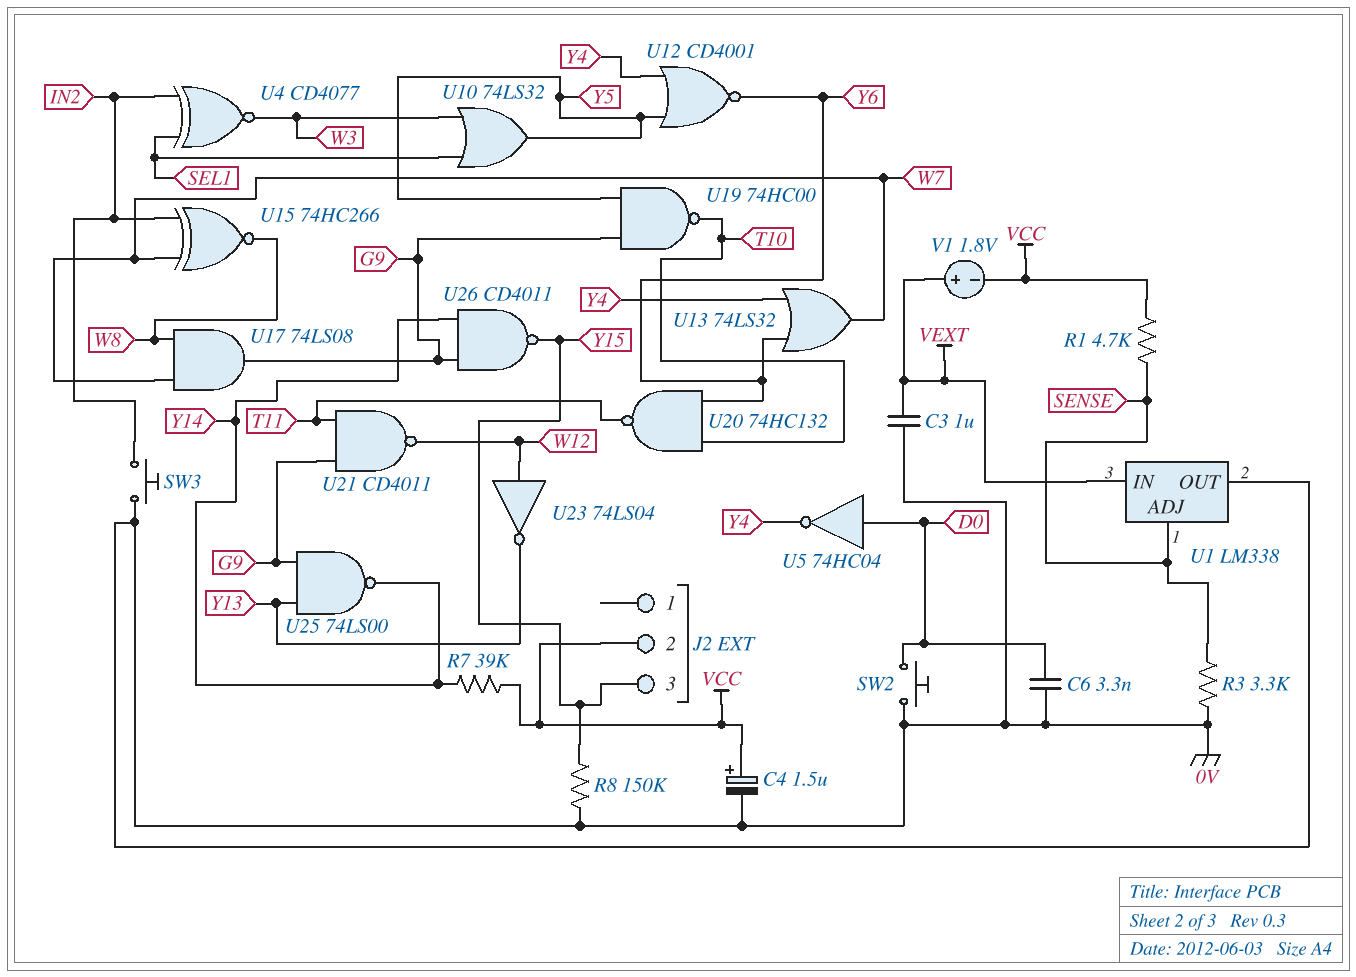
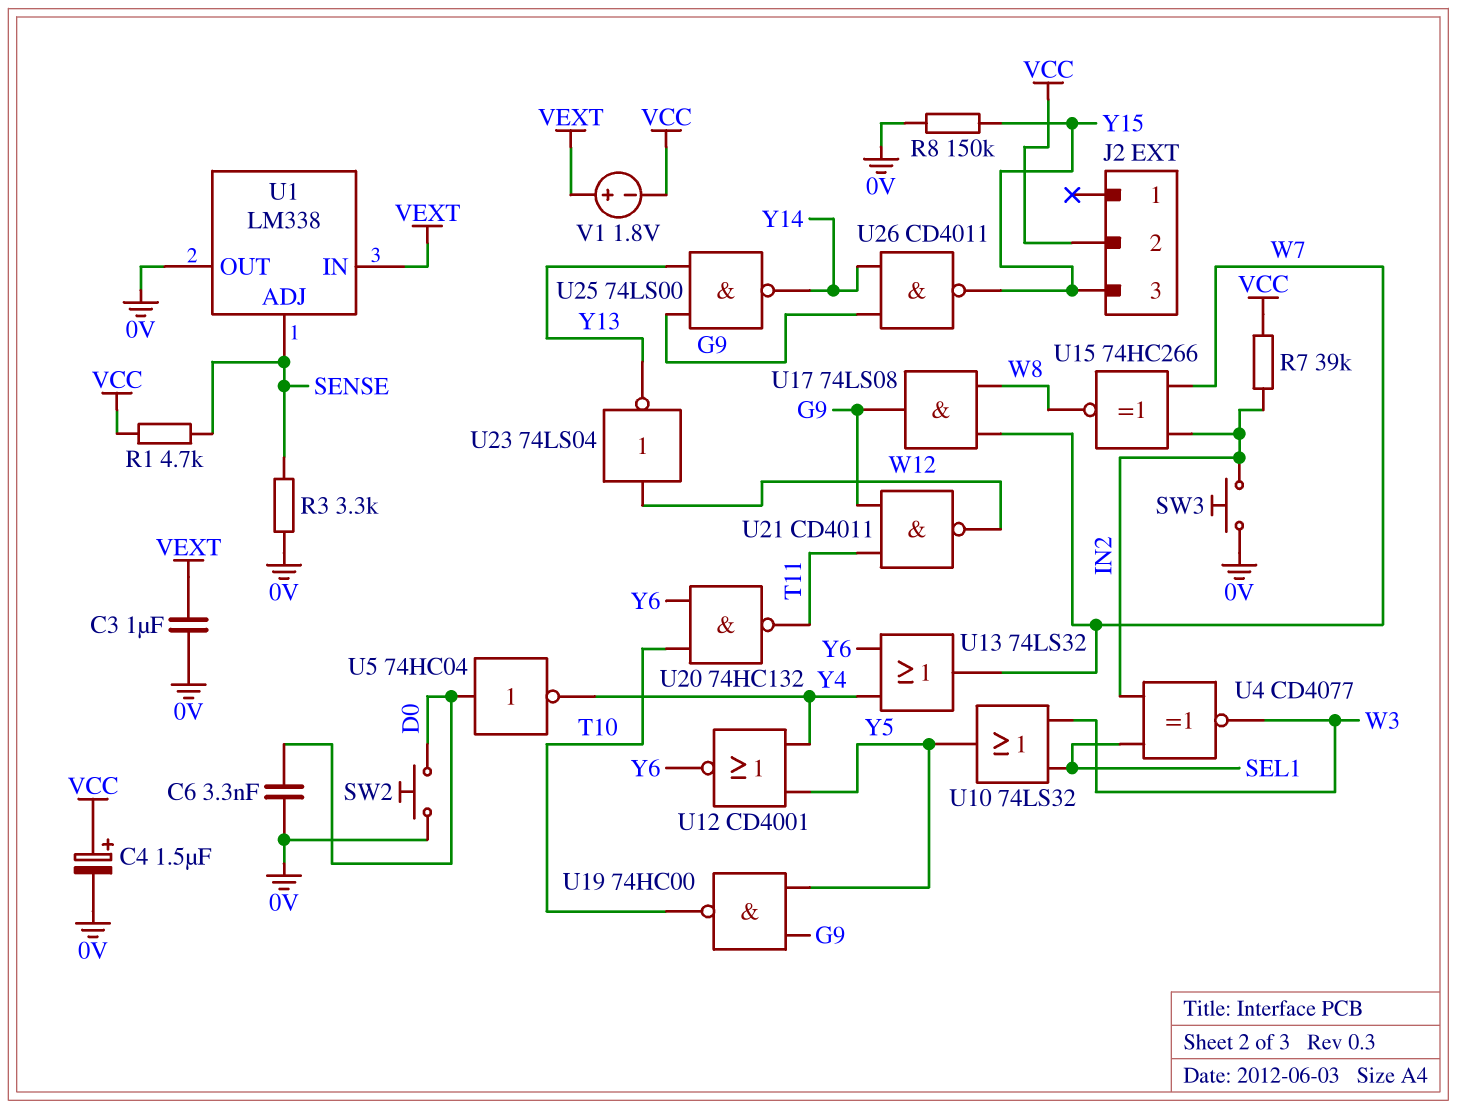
R7: 39k (VCC, Y14) -> 39k (IN2, VCC)

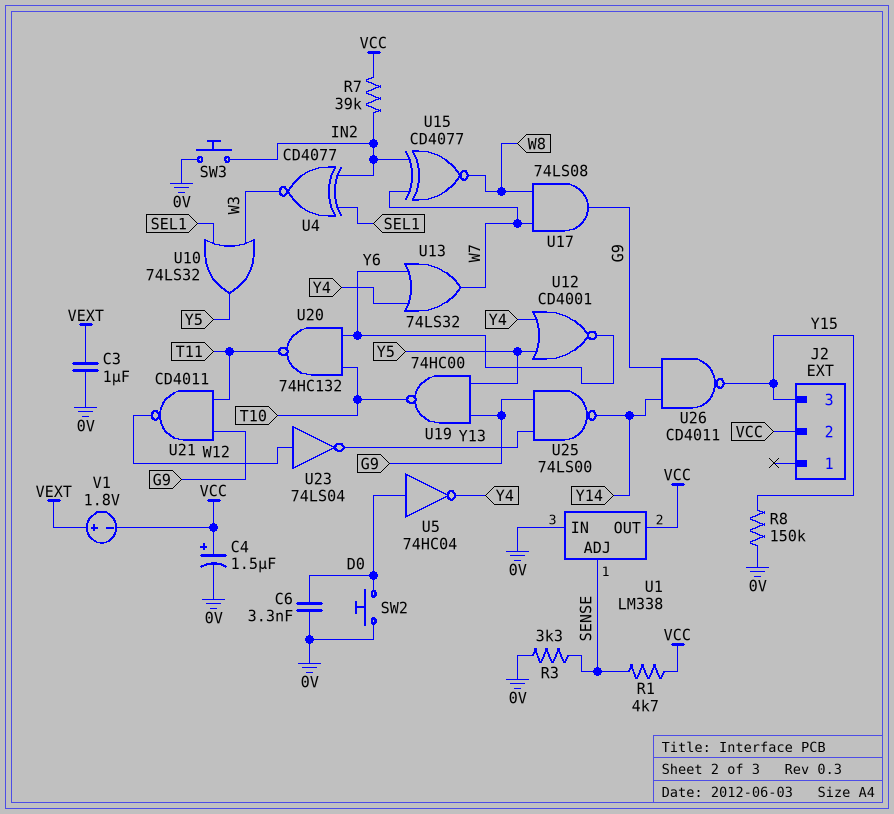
U1 pin IN: VEXT -> 0V
U1 pin OUT: 0V -> VCC
U15: XNOR 74HC266 (in IN2, in W7, out W8) -> XNOR CD4077 (in IN2, in W7, out W8)

